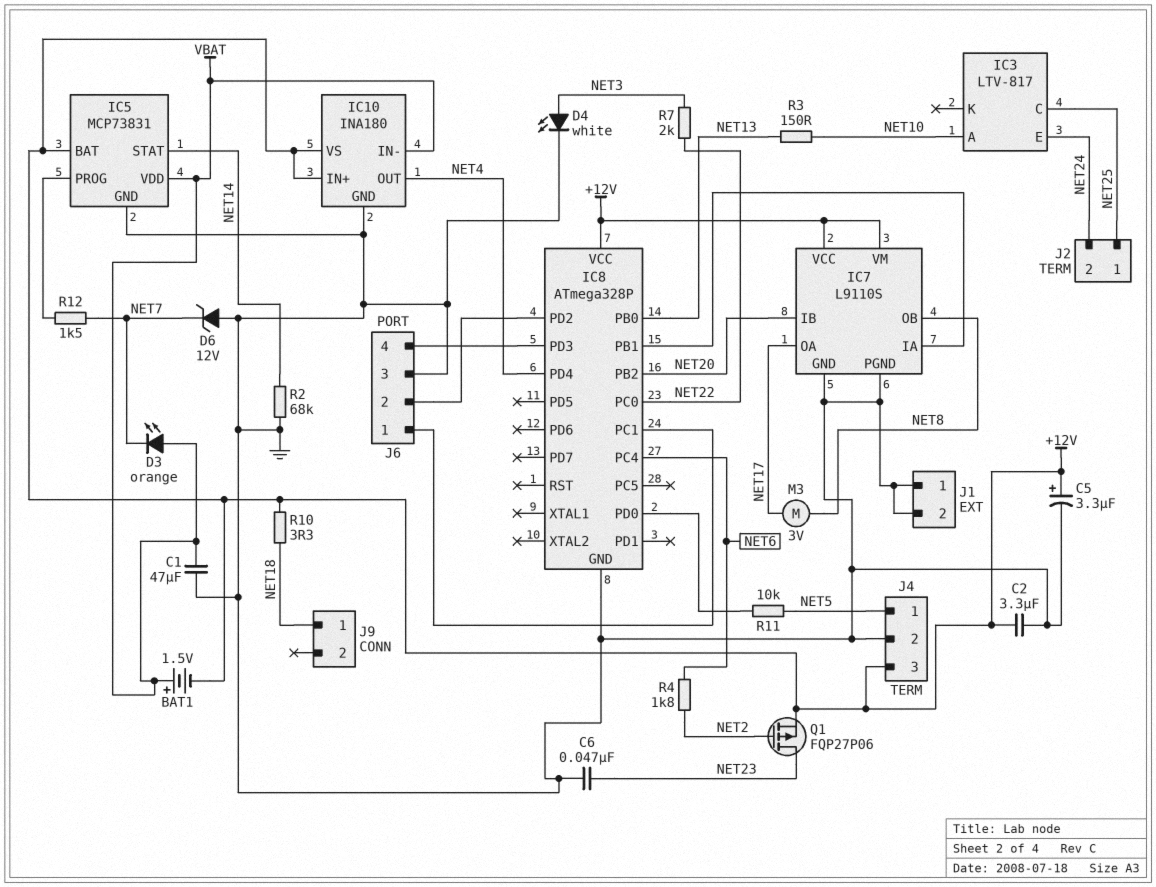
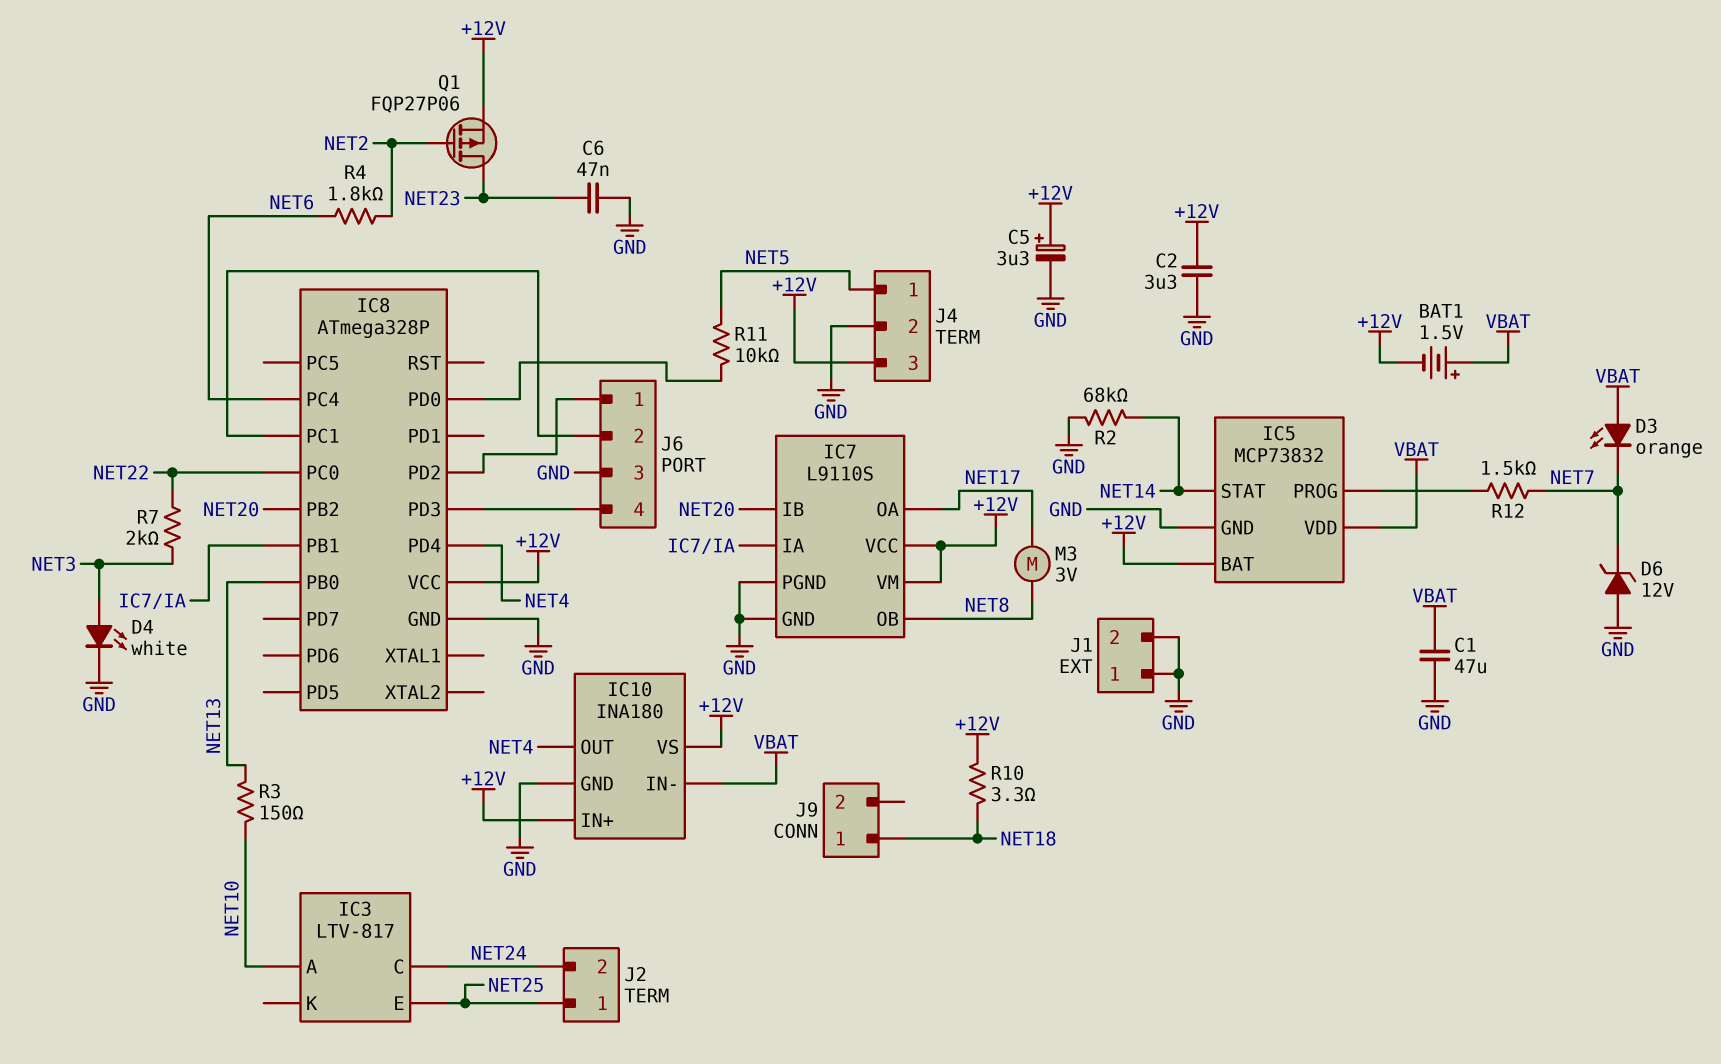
IC3 pin C: NET25 -> NET24
IC3 pin E: NET24 -> NET25
IC5: MCP73831 -> MCP73832
J6 pin 1: IC8/PC1 -> IC8/PD2
J6 pin 2: IC8/PD2 -> IC8/PC1

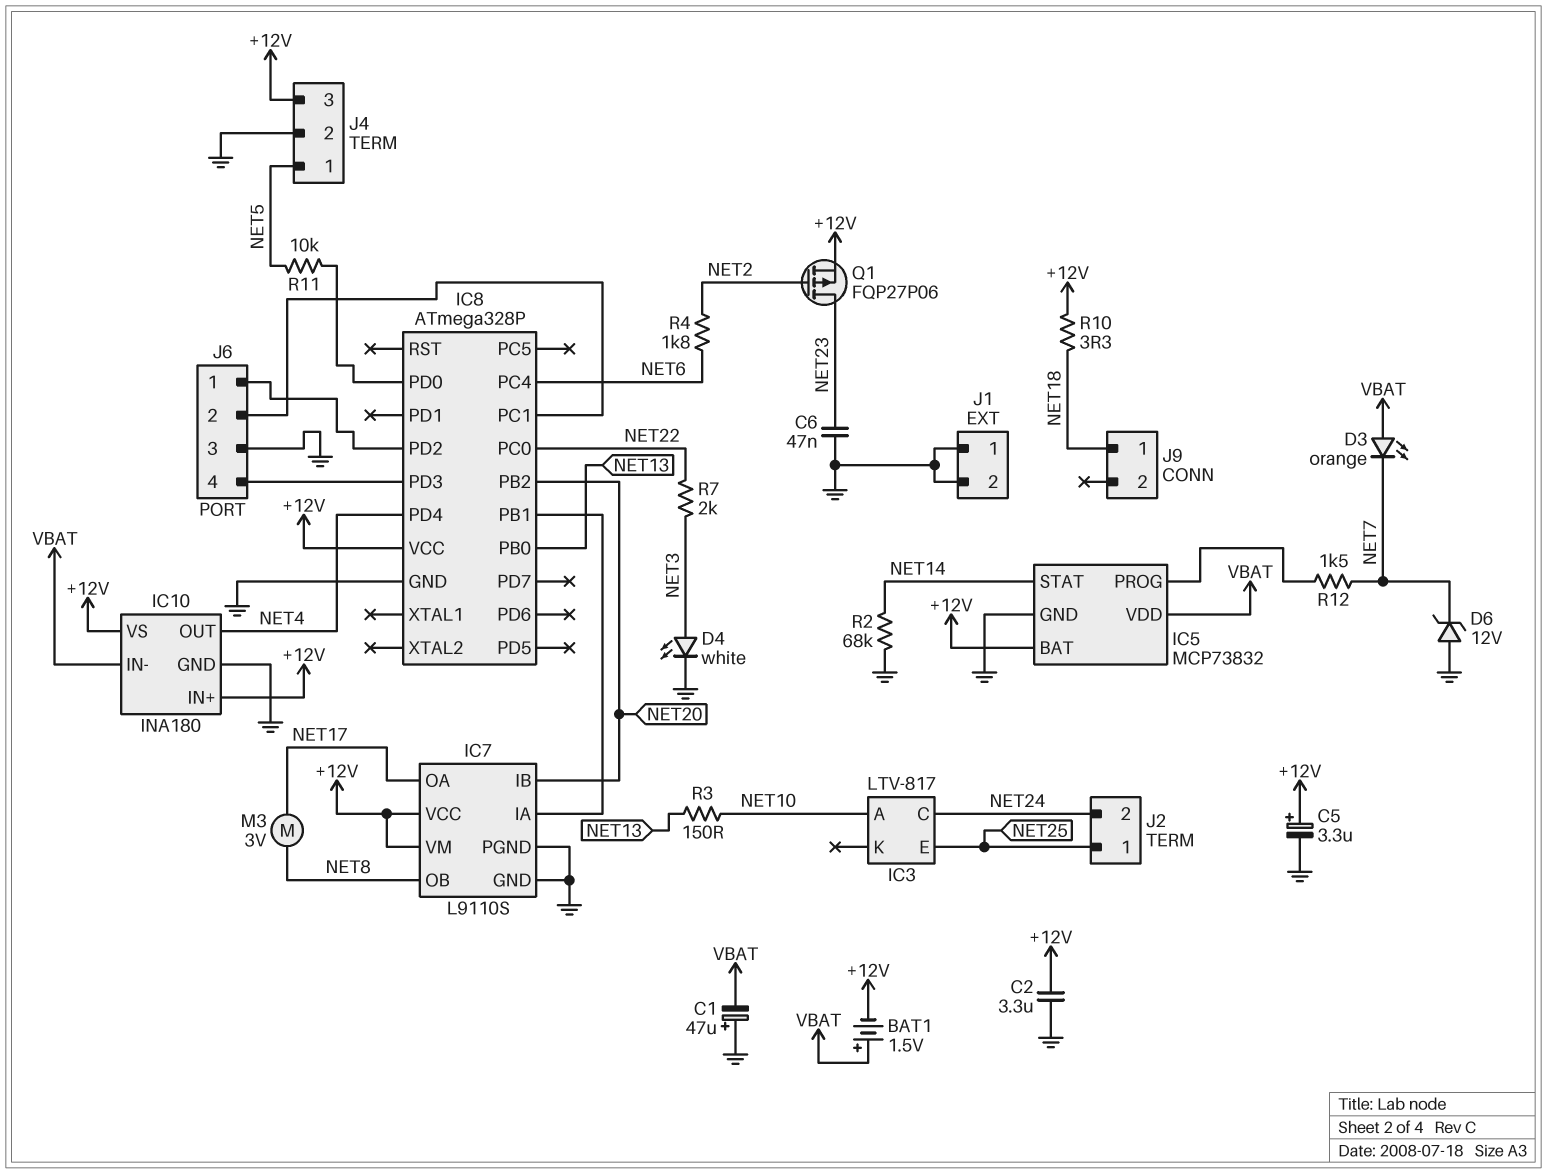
C1: 47uF (GND, VBAT) -> 47uF (plus GND, minus VBAT)

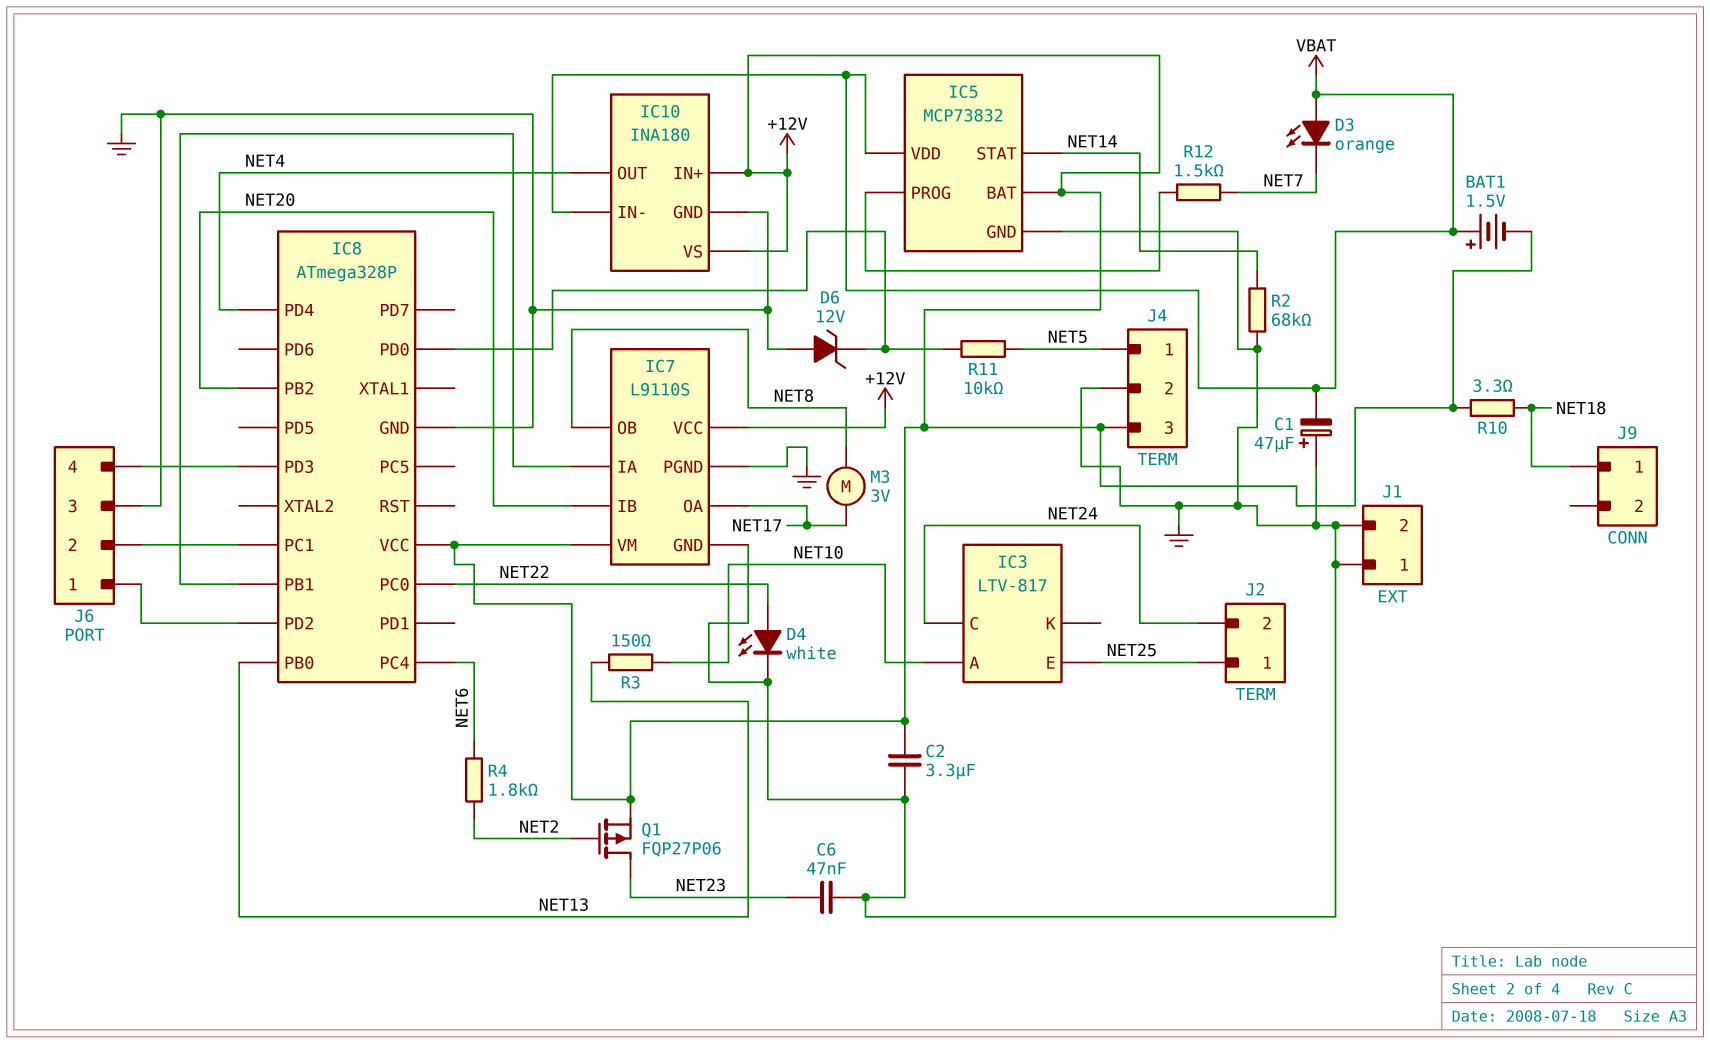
C5: 3.3uF (plus +12V, minus GND) -> none
D4: LED white (A NET3, K GND) -> LED white (A NET22, K GND)
D6: zener 12V (A GND, K NET7) -> zener 12V (A GND, K IC8/PD0)
R7: 2k (NET3, NET22) -> none

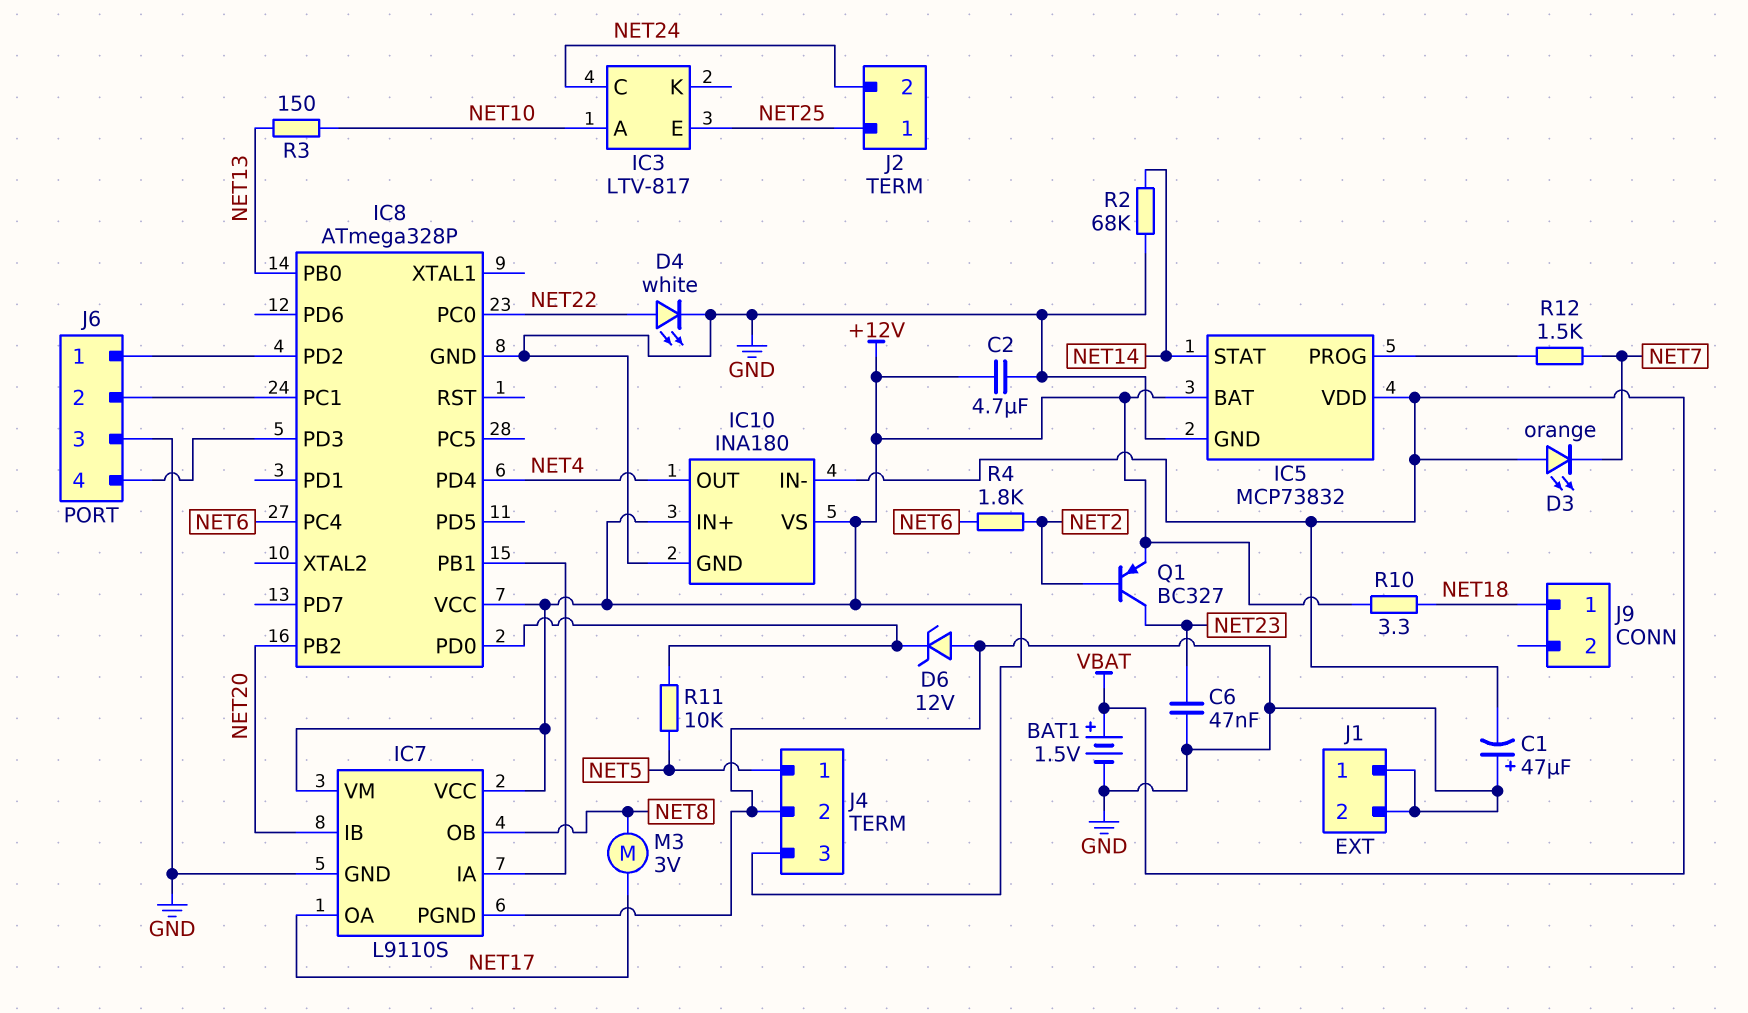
BAT1: 1.5V (plus VBAT, minus +12V) -> 1.5V (plus VBAT, minus GND)
C2: 3.3uF (+12V, GND) -> 4.7uF (+12V, GND)
Q1: PMOS FQP27P06 (G NET2, D NET23, S +12V) -> PNP BC327 (B NET2, C NET23, E +12V)

